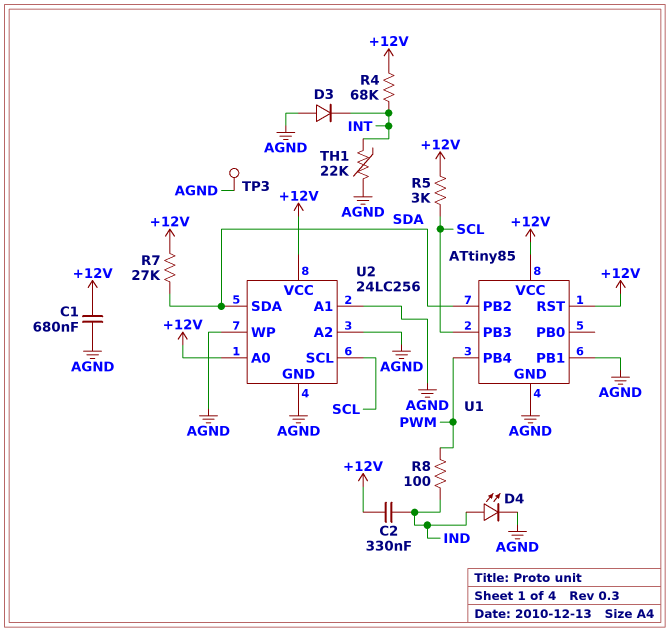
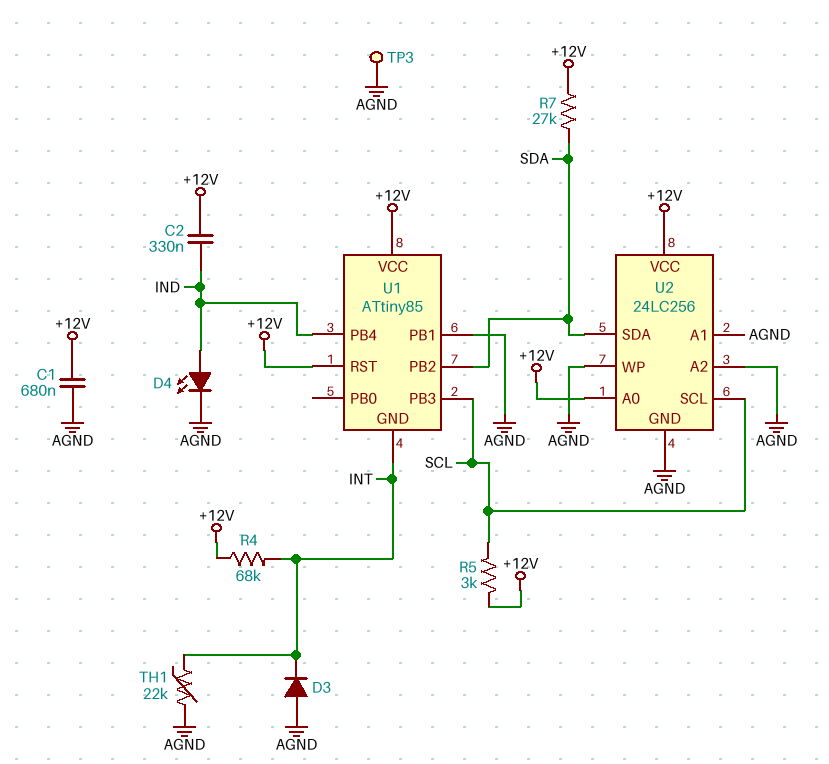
R8: 100 (IND, PWM) -> none
U1 pin GND: AGND -> INT
U1 pin PB4: PWM -> IND

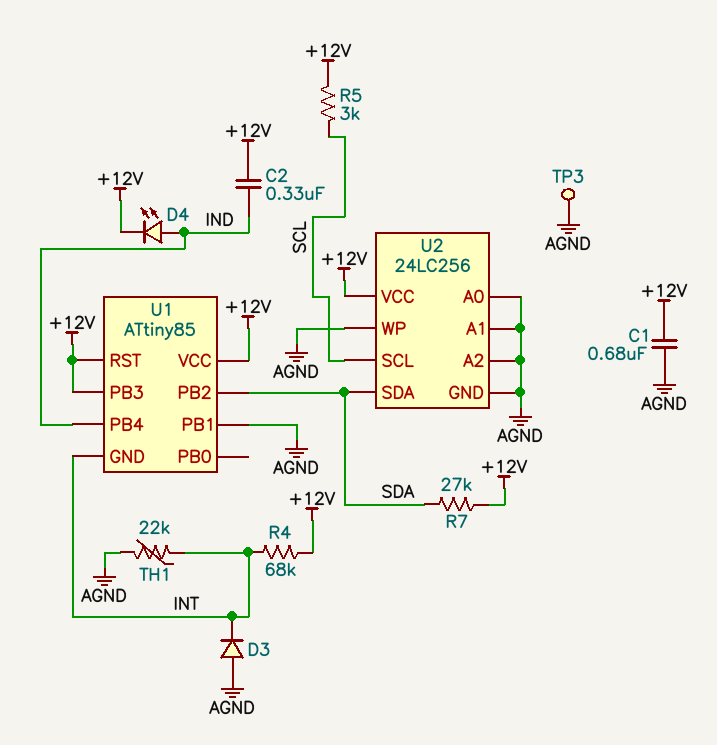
D4: LED (A IND, K AGND) -> LED (A IND, K +12V)
U1 pin PB3: SCL -> +12V
U2 pin A0: +12V -> AGND

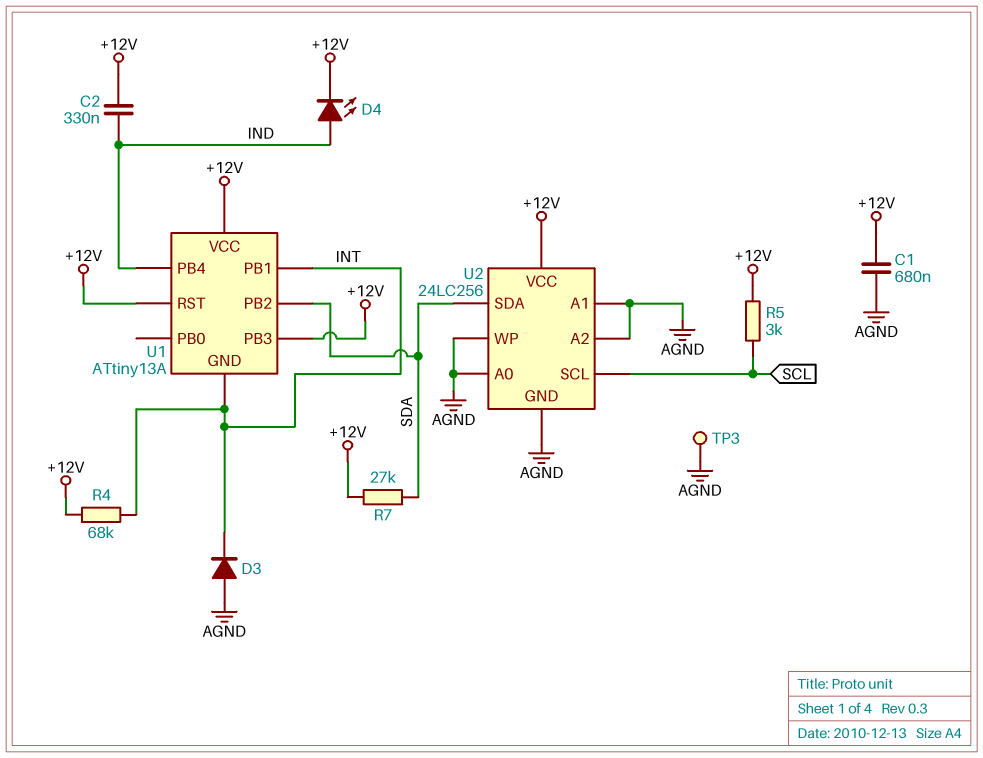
TH1: 22k (AGND, INT) -> none
U1: ATtiny85 -> ATtiny13A
U1 pin PB1: AGND -> INT

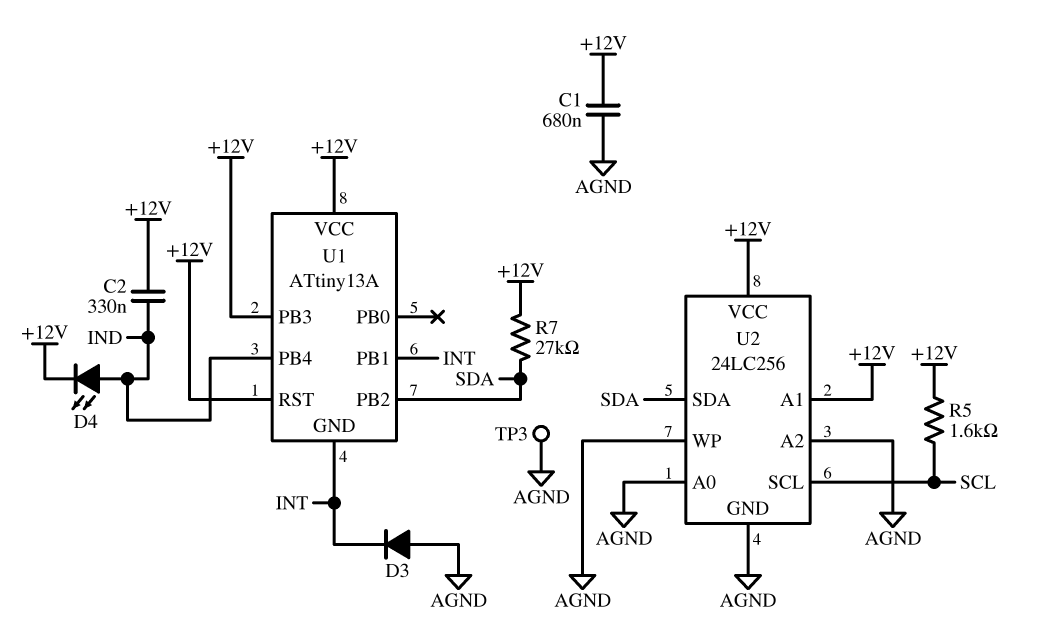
R4: 68k (+12V, INT) -> none
R5: 3k (+12V, SCL) -> 1.6k (+12V, SCL)
U2 pin A1: AGND -> +12V

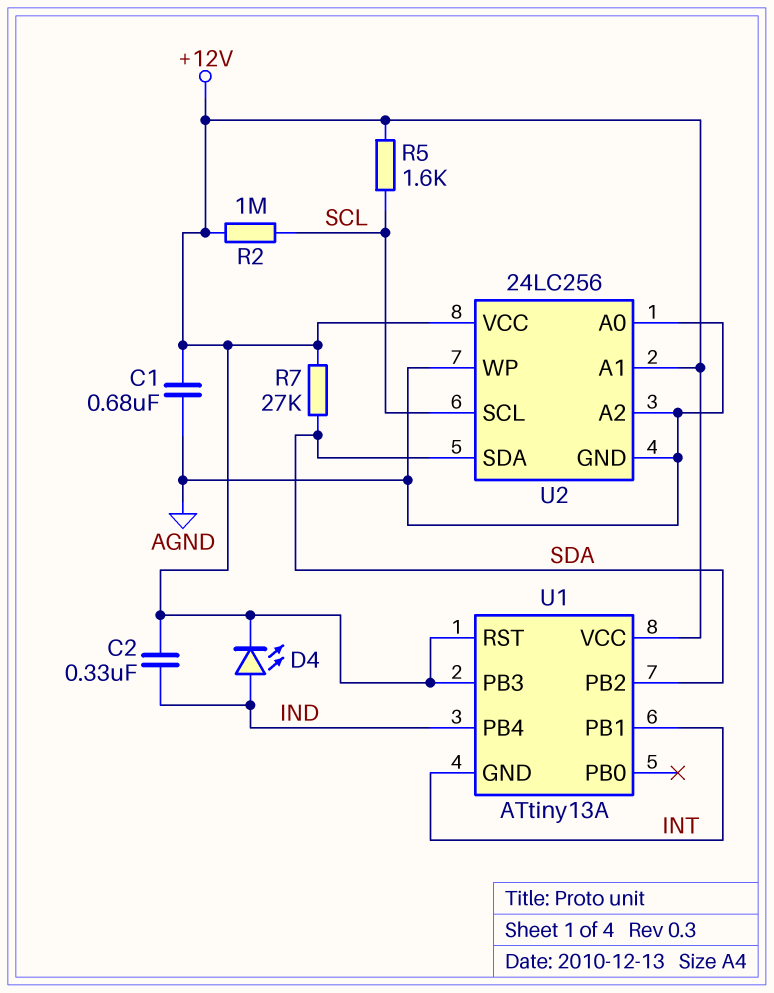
D3: diode (A AGND, K INT) -> none
R2: none -> 1M (+12V, SCL)
TP3: test point (AGND) -> none

